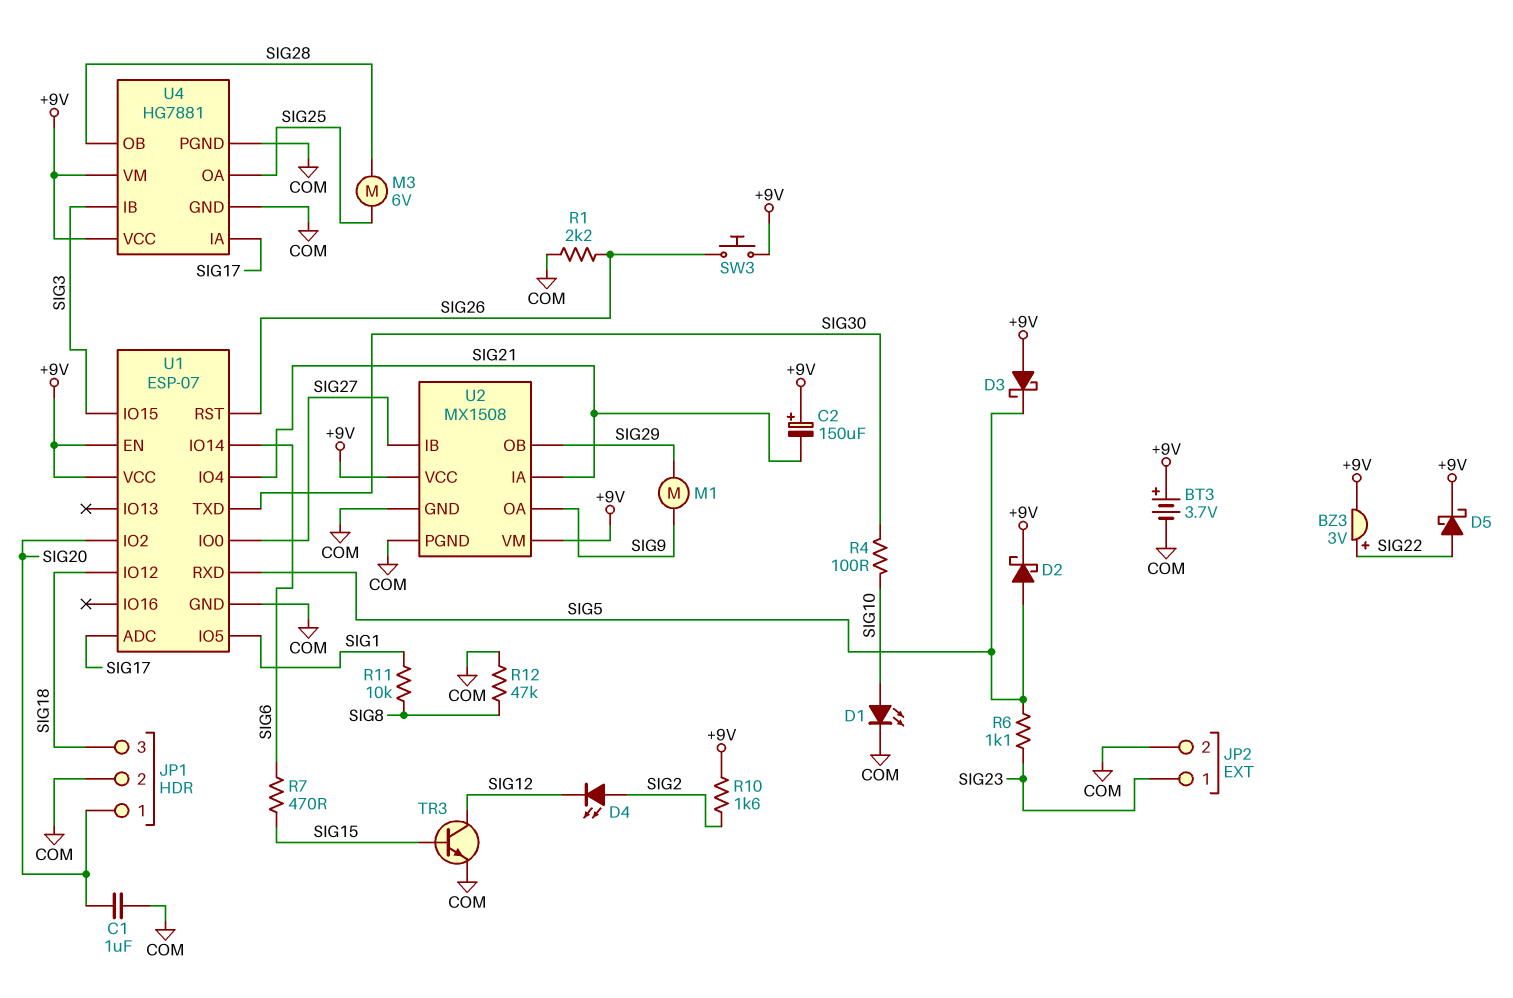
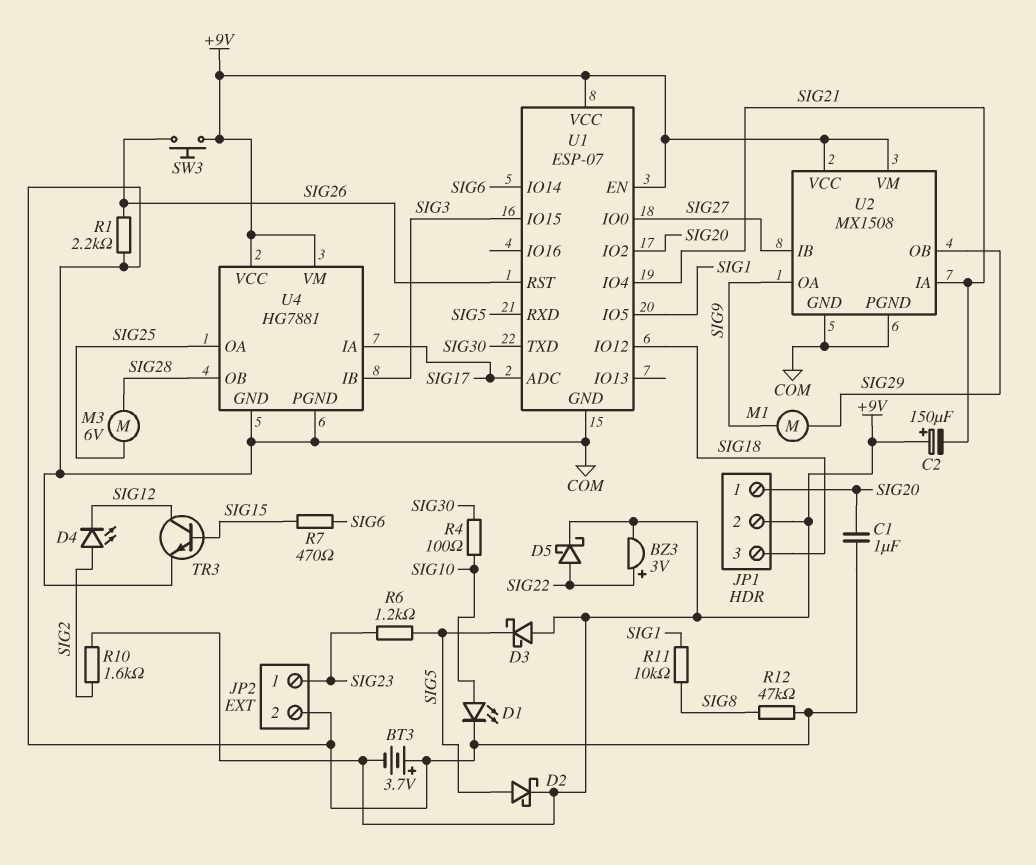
BT3: 3.7V (plus +9V, minus COM) -> 3.7V (plus COM, minus +9V)
JP1 pin 2: COM -> +9V
R6: 1.1k (SIG5, SIG23) -> 1.2k (SIG5, SIG23)

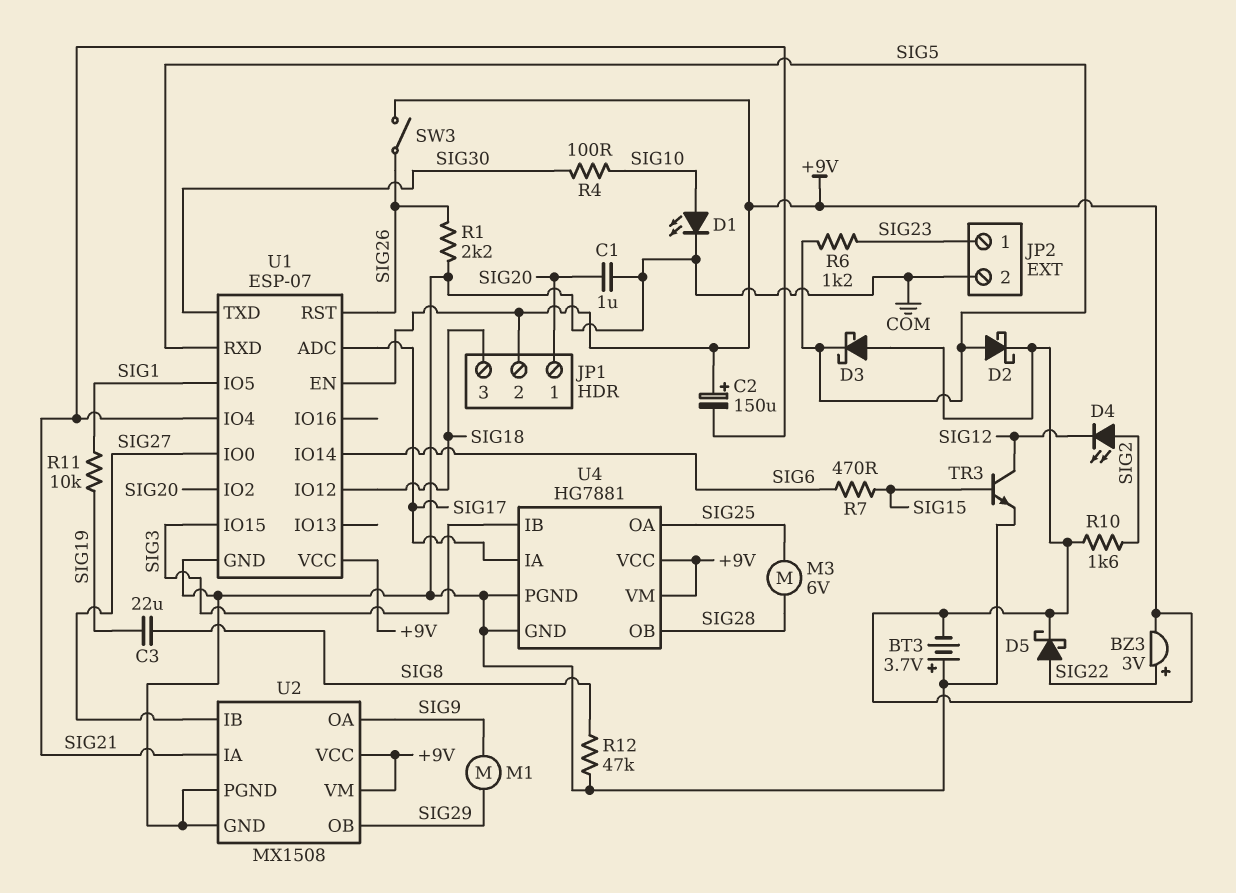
C3: none -> 22uF (SIG8, SIG19)
R11: 10k (SIG1, SIG8) -> 10k (SIG1, SIG19)
SW3: button (+9V, SIG26) -> switch (+9V, SIG26)

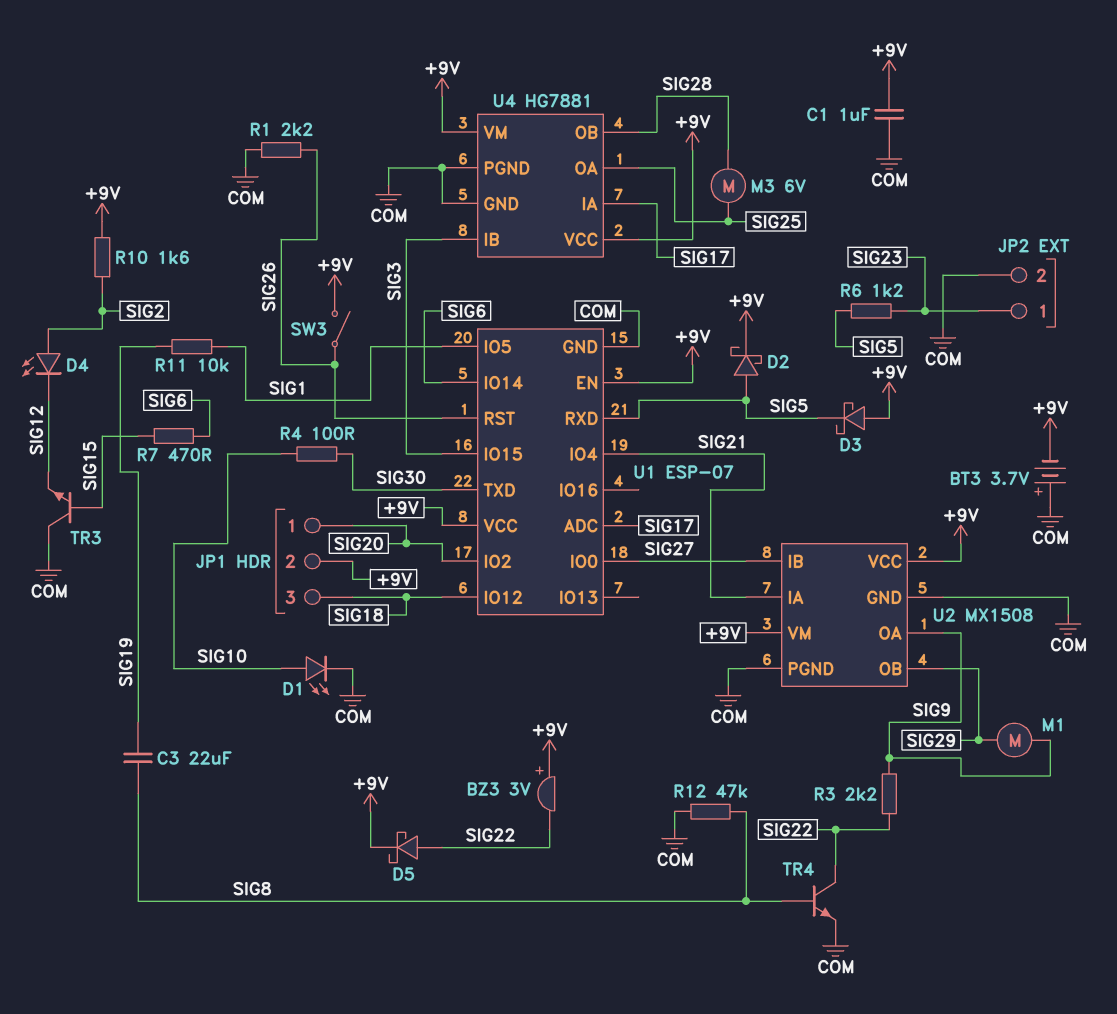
BZ3: buzzer 3V (plus SIG22, minus +9V) -> buzzer 3V (plus +9V, minus SIG22)
C1: 1uF (COM, SIG20) -> 1uF (+9V, COM)
C2: 150uF (plus +9V, minus SIG21) -> none
R3: none -> 2.2k (SIG9, SIG22)
TR3: NPN (B SIG15, C SIG12, E COM) -> NPN (B SIG15, C COM, E SIG12)
TR4: none -> NPN (B SIG8, C SIG22, E COM)

